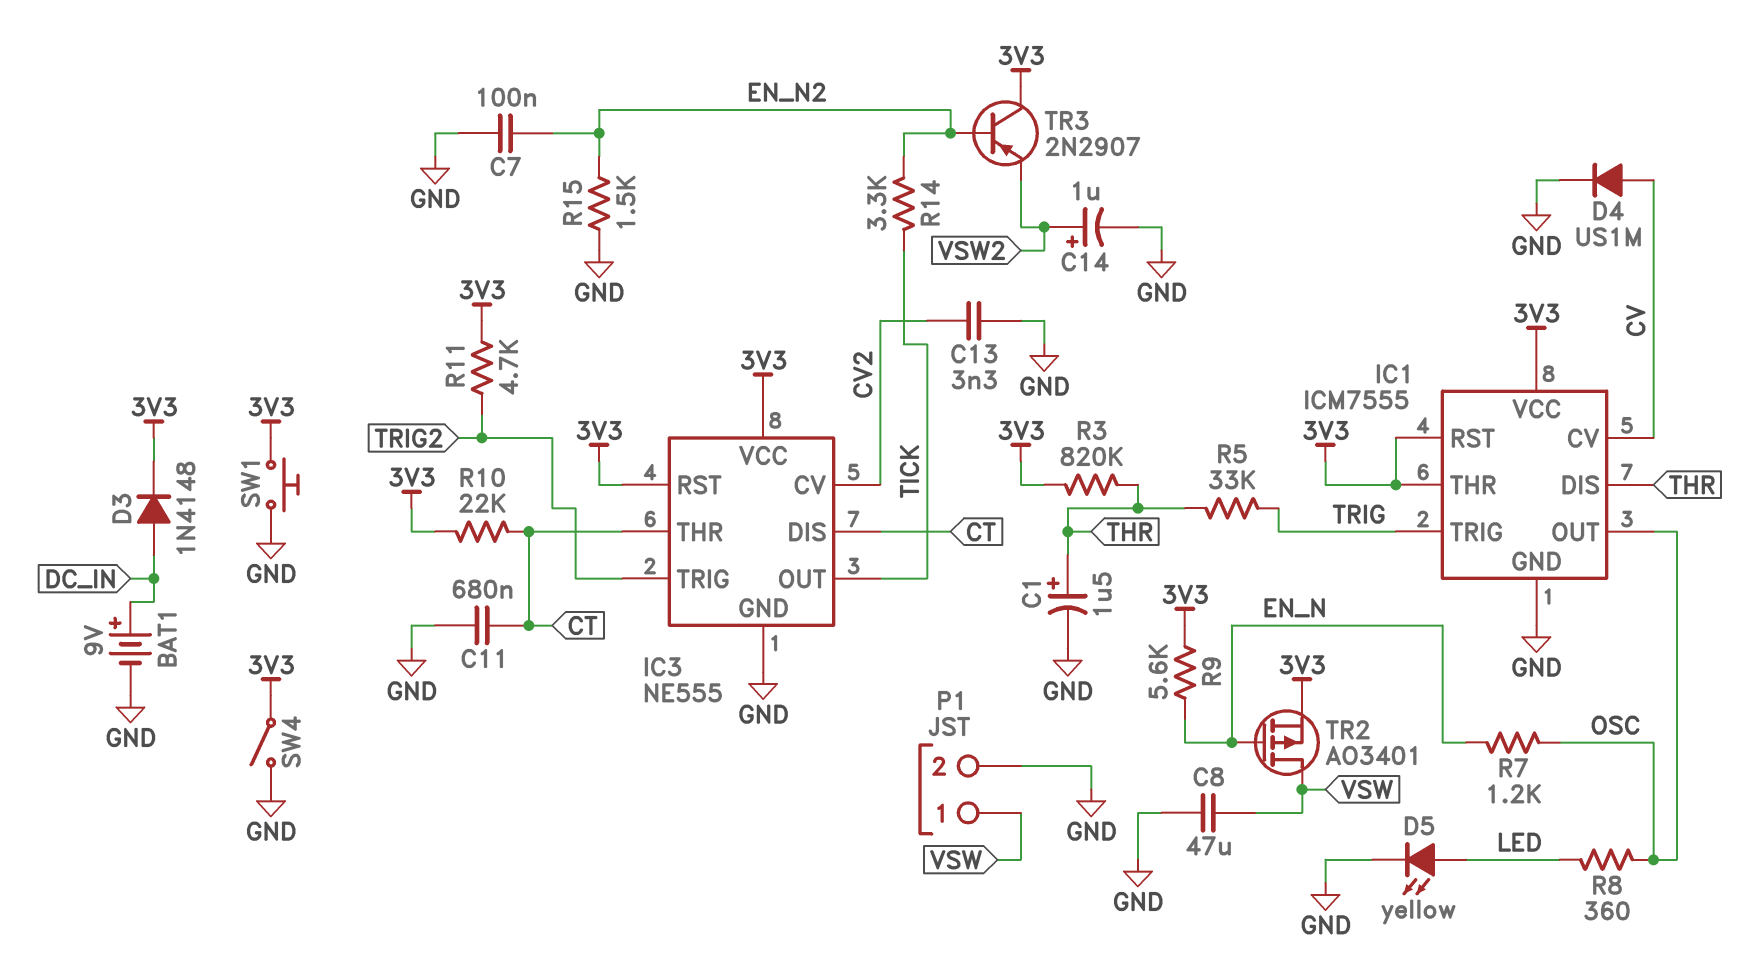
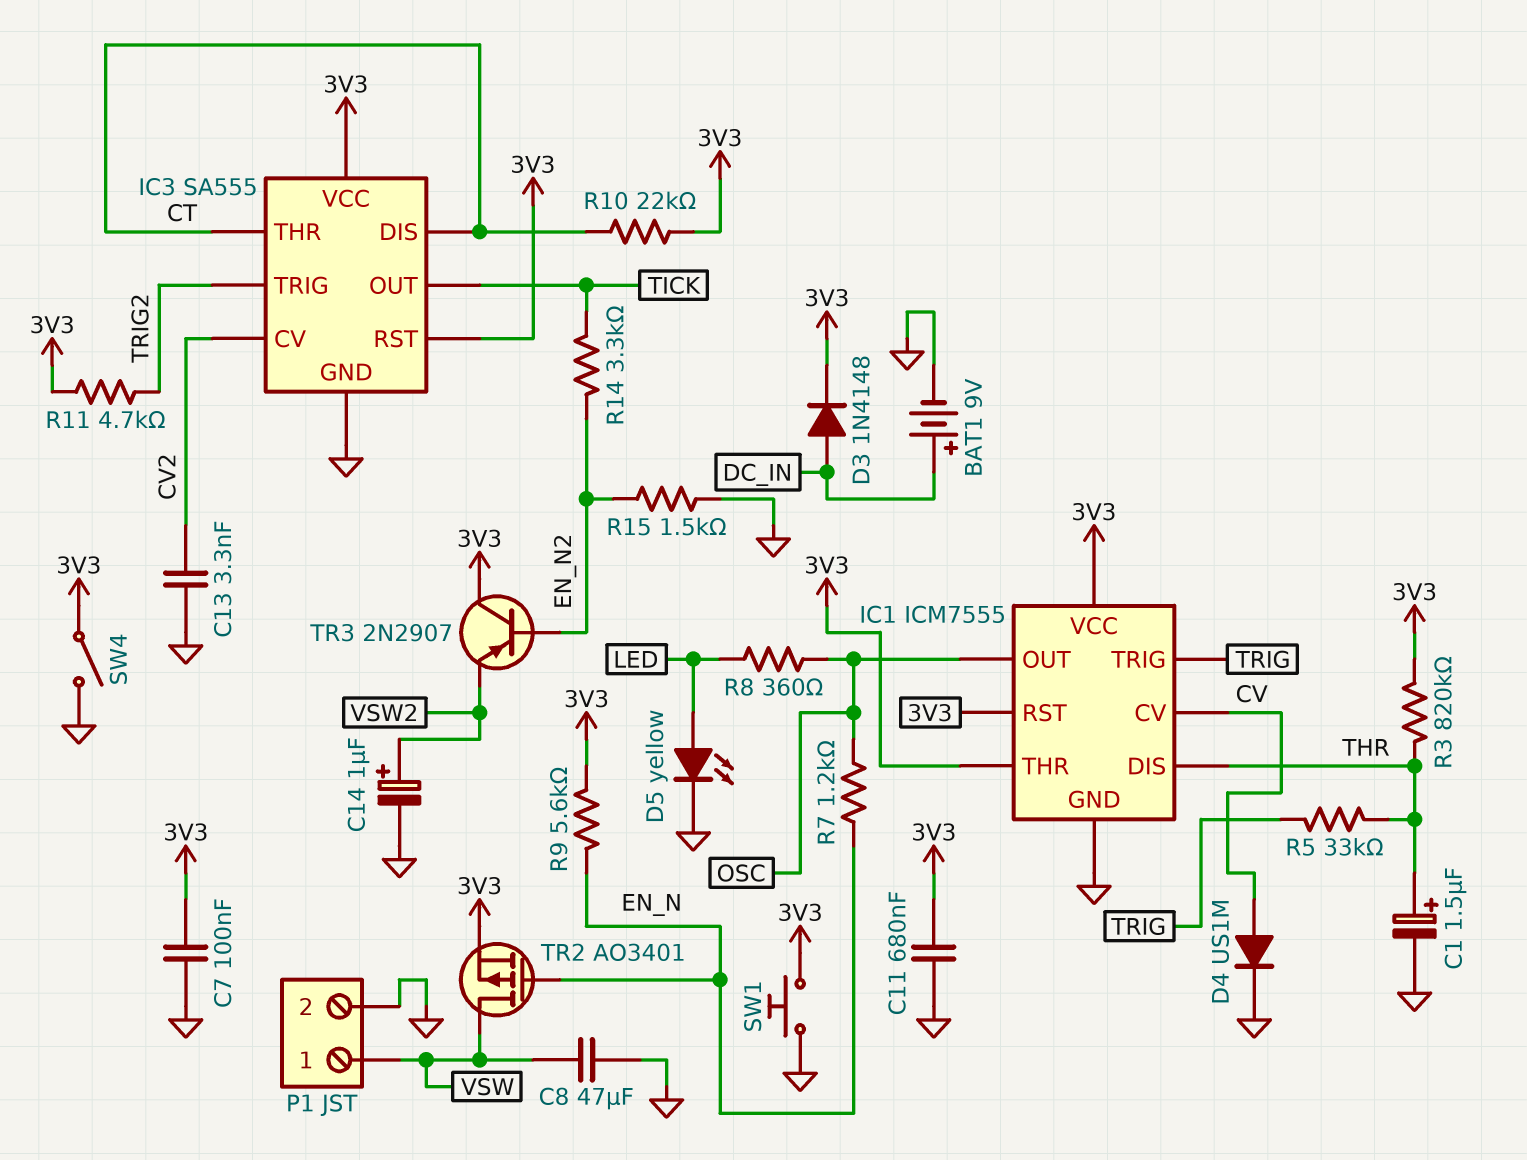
C7: 100nF (EN_N2, GND) -> 100nF (3V3, GND)
C11: 680nF (CT, GND) -> 680nF (3V3, GND)
IC3: NE555 -> SA555

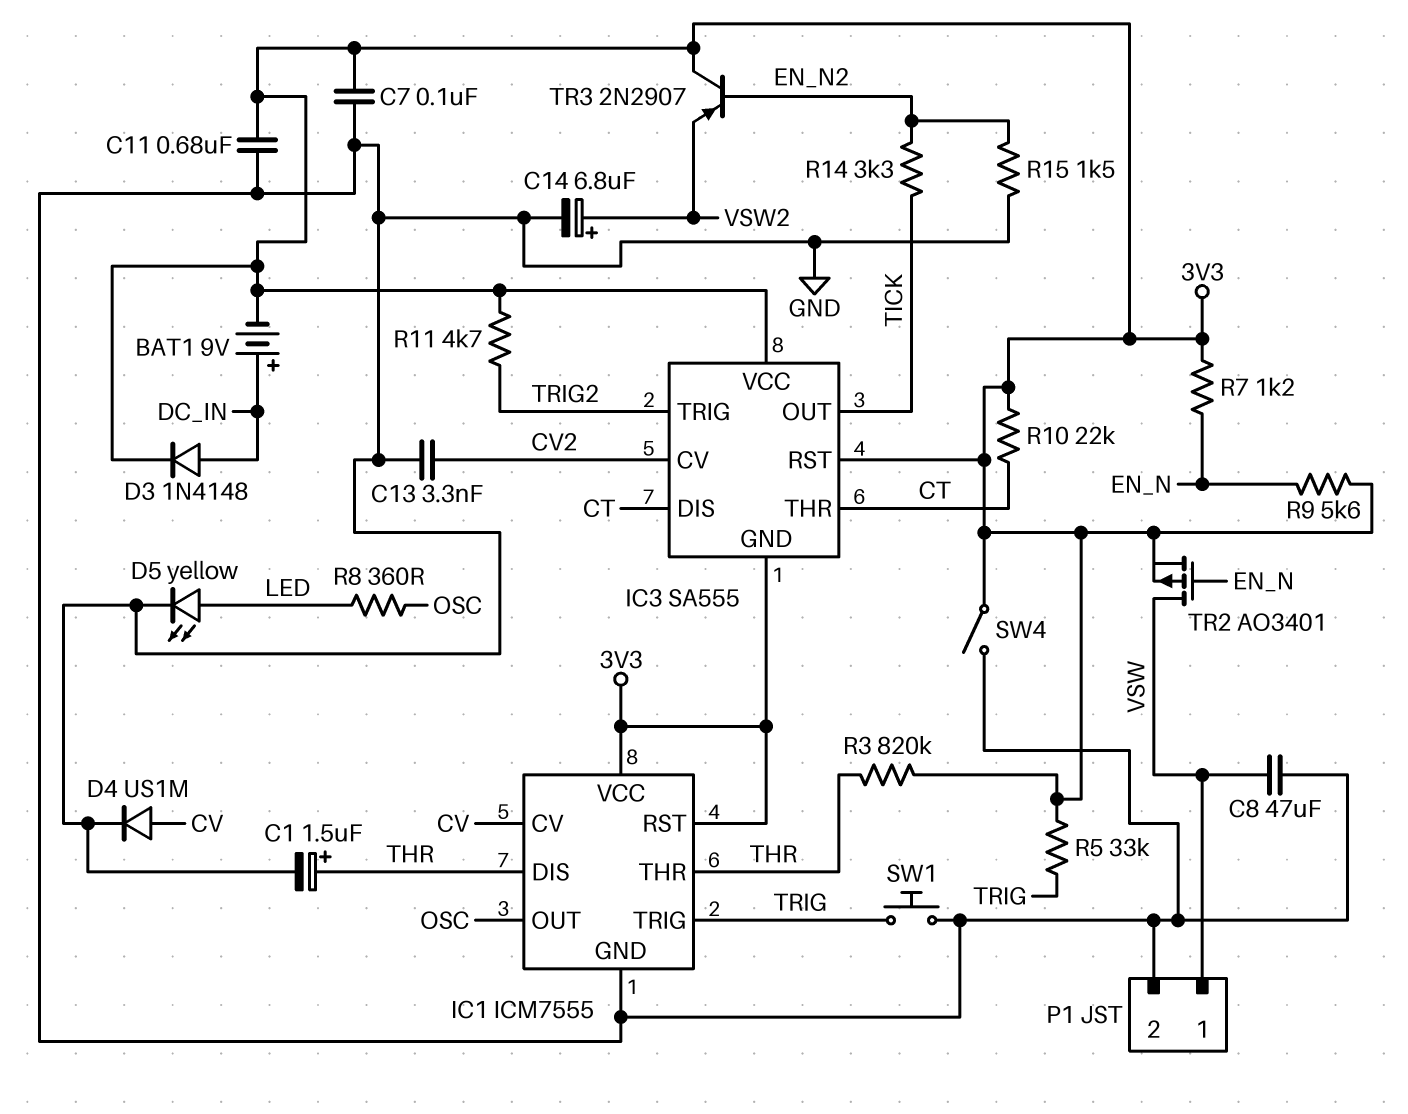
BAT1: 9V (plus DC_IN, minus GND) -> 9V (plus DC_IN, minus 3V3)
C14: 1uF (plus VSW2, minus GND) -> 6.8uF (plus VSW2, minus GND)
IC1 pin THR: 3V3 -> THR
IC3 pin GND: GND -> 3V3
R5: 33k (THR, TRIG) -> 33k (3V3, TRIG)
R7: 1.2k (EN_N, OSC) -> 1.2k (3V3, EN_N)
SW1: button (3V3, GND) -> button (GND, TRIG)

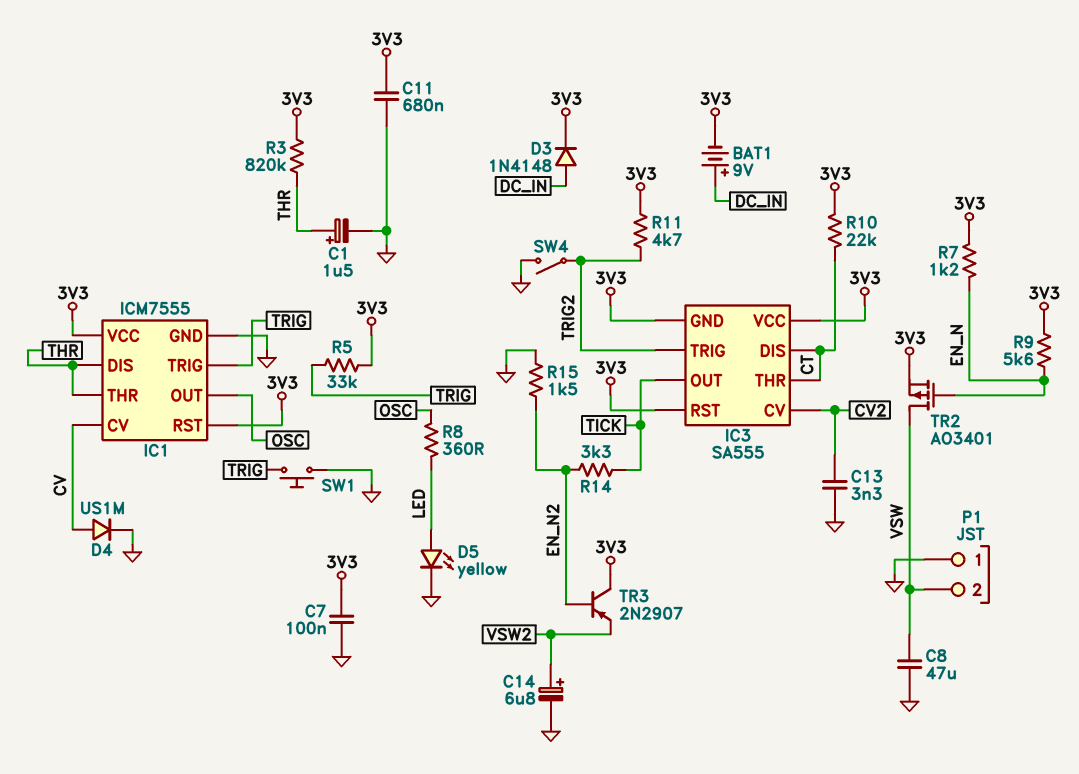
P1 pin 1: VSW -> GND
P1 pin 2: GND -> VSW
SW4: switch (3V3, GND) -> switch (GND, TRIG2)

